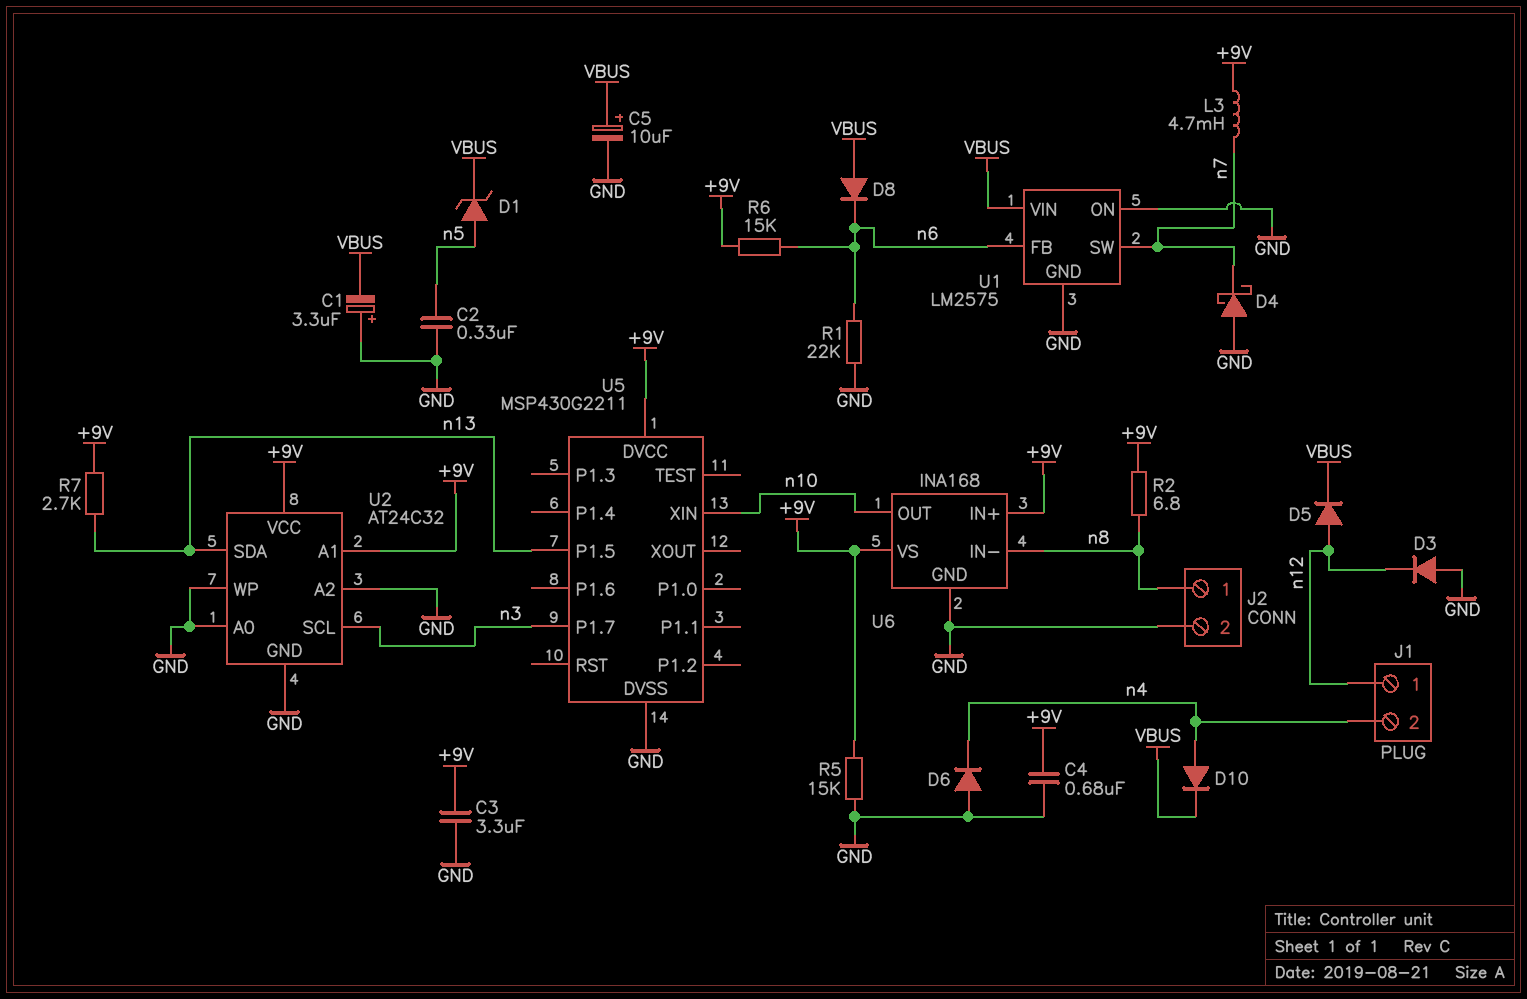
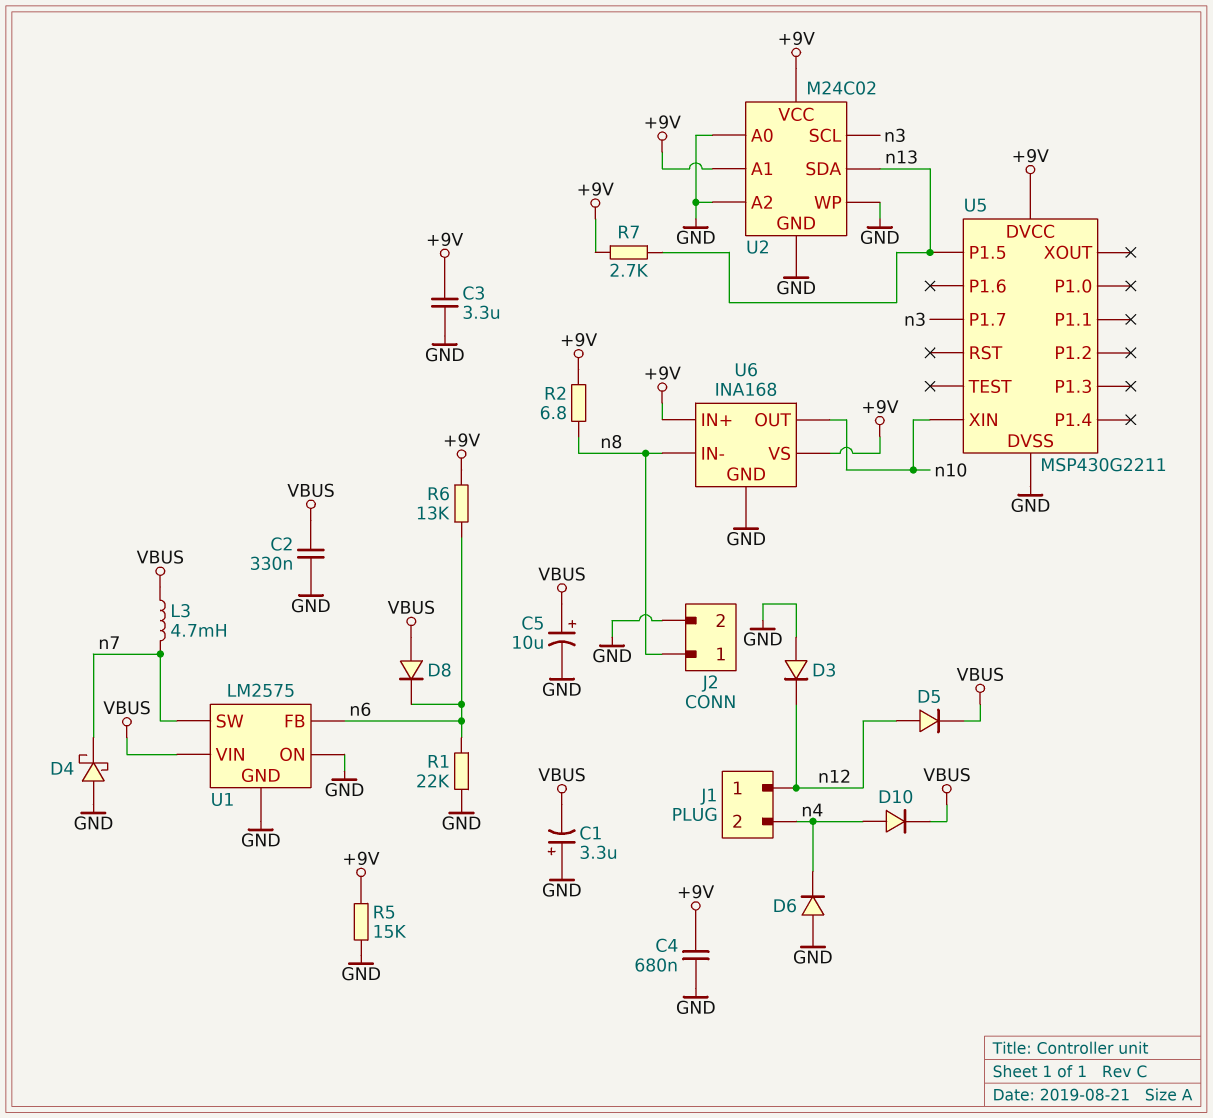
C2: 330nF (GND, n5) -> 330nF (GND, VBUS)
D1: zener (A n5, K VBUS) -> none
L3: 4.7mH (+9V, n7) -> 4.7mH (VBUS, n7)
R6: 15k (+9V, n6) -> 13k (+9V, n6)
U2: AT24C32 -> M24C02

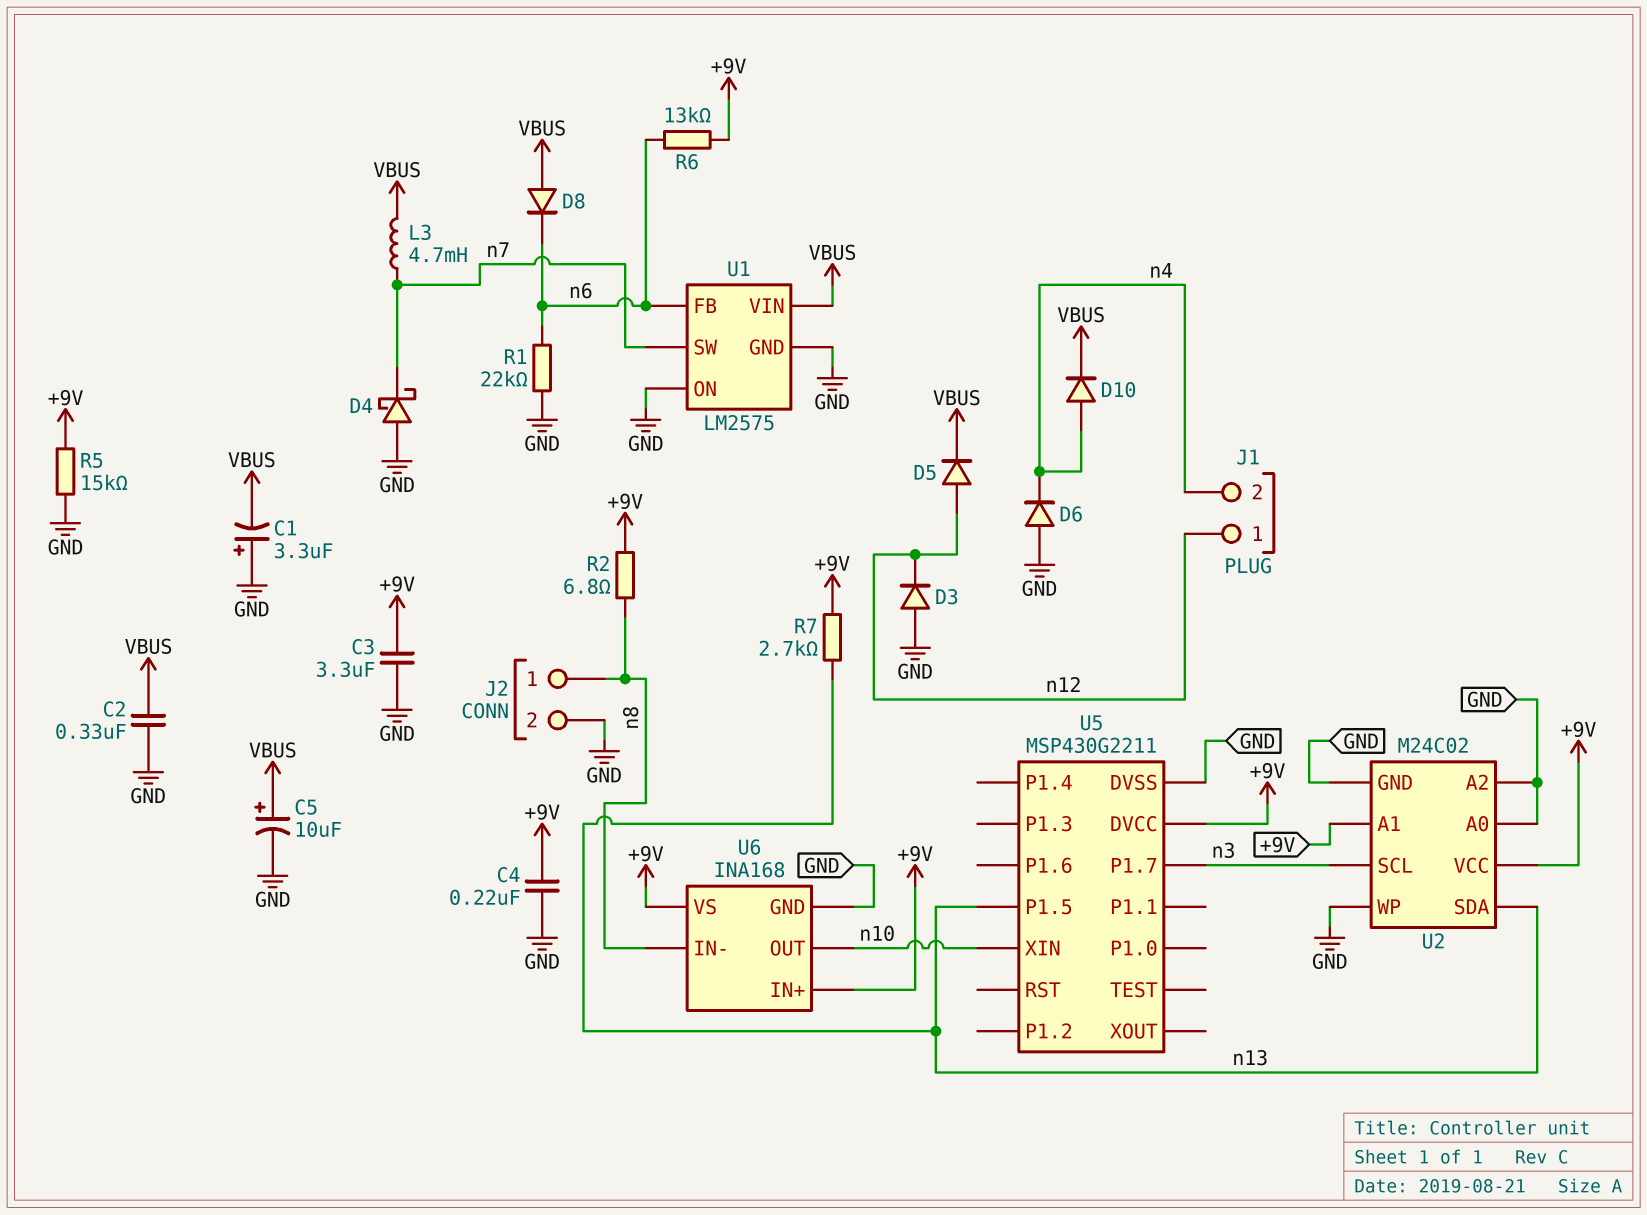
C4: 680nF (+9V, GND) -> 220nF (+9V, GND)

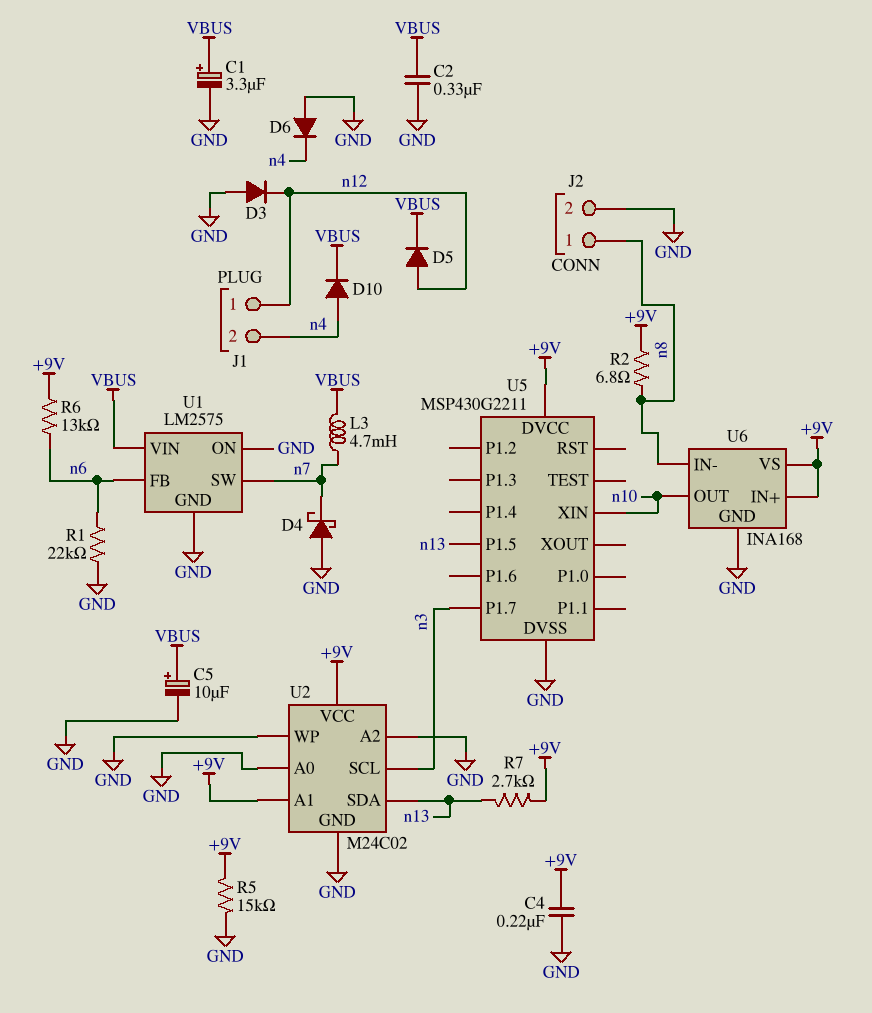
C1: 3.3uF (plus GND, minus VBUS) -> 3.3uF (plus VBUS, minus GND)
C3: 3.3uF (+9V, GND) -> none
D8: diode (A VBUS, K n6) -> none

